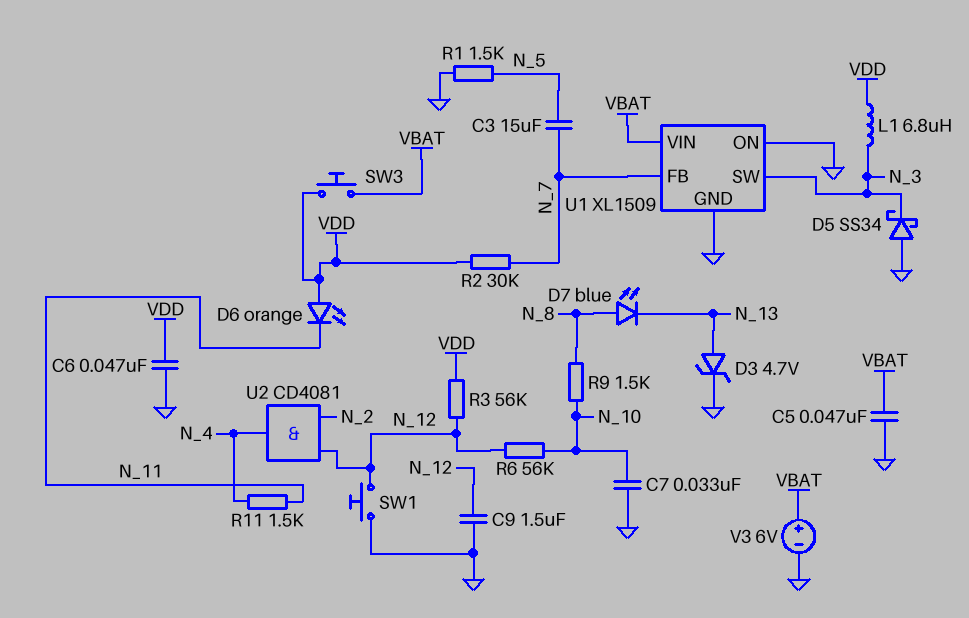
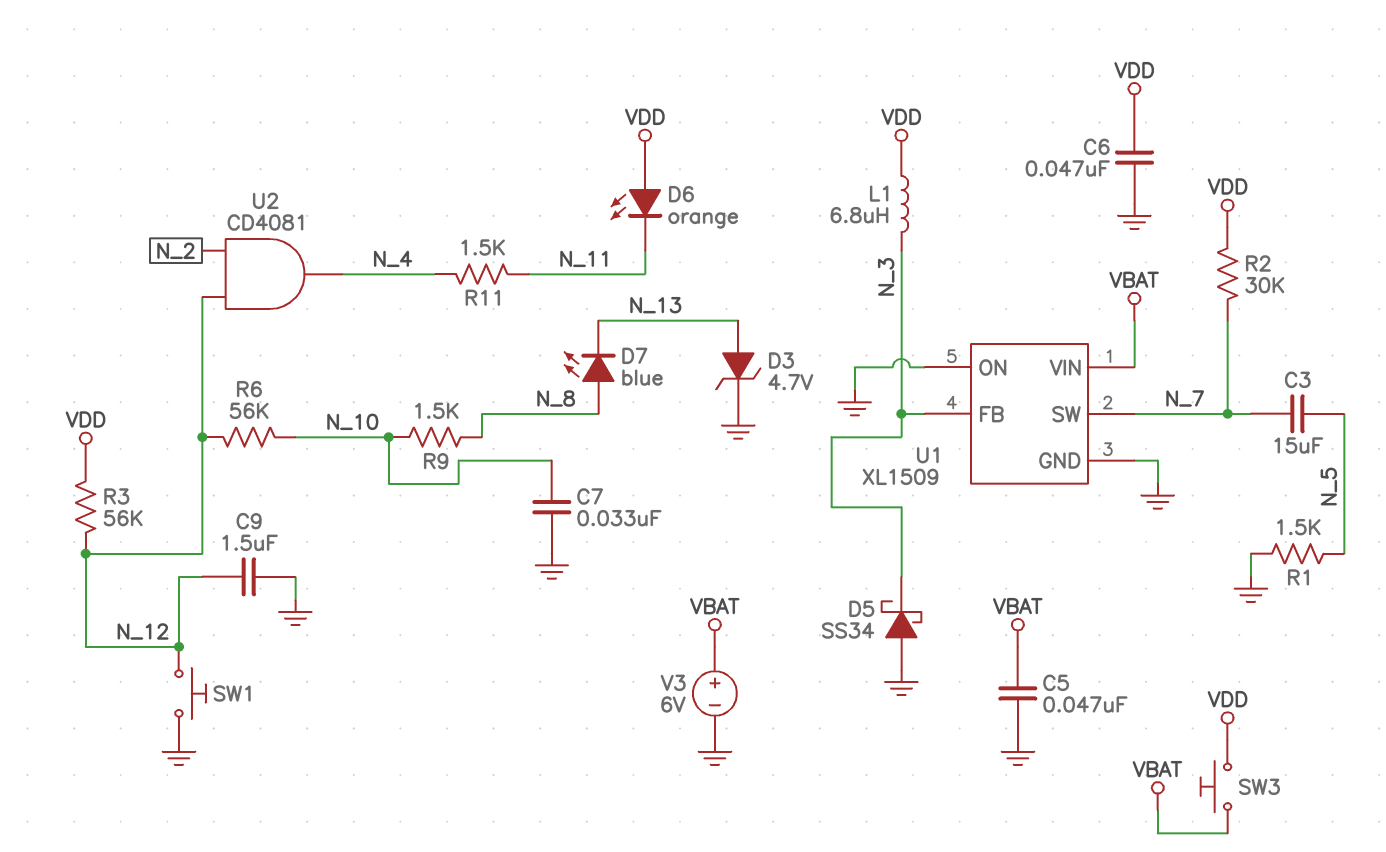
U1 pin FB: N_7 -> N_3
U1 pin SW: N_3 -> N_7

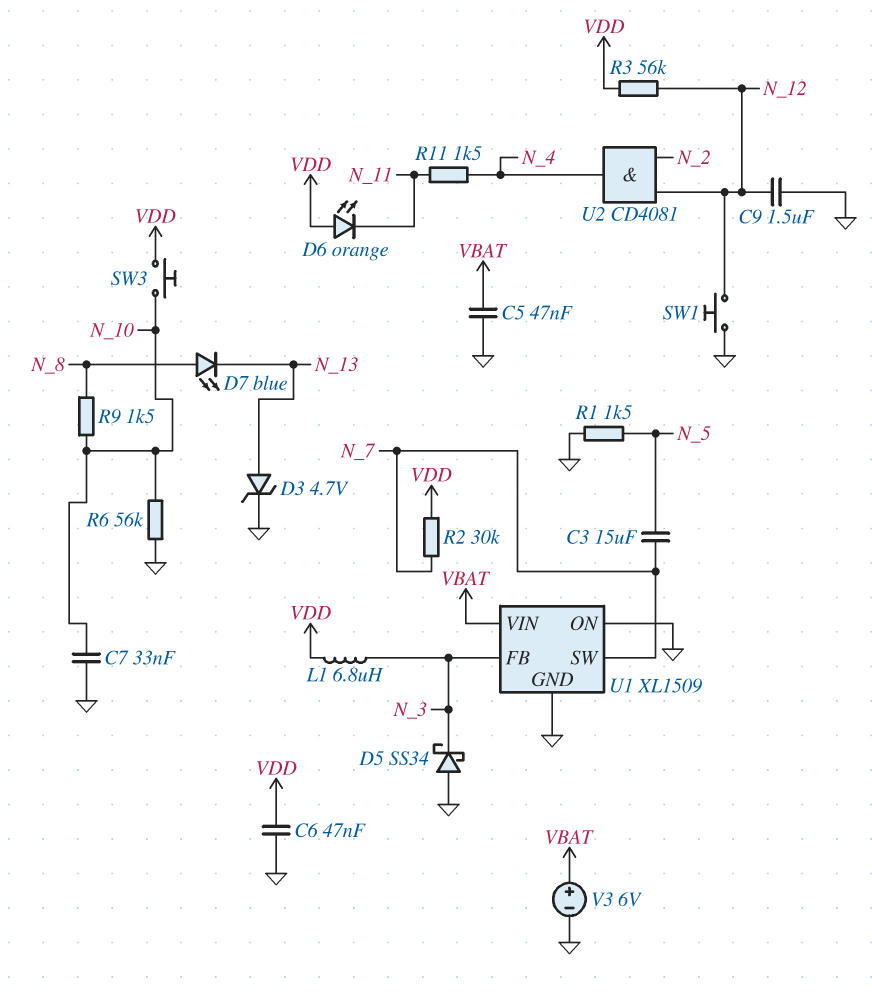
R6: 56k (N_10, N_12) -> 56k (GND, N_10)
SW3: button (VBAT, VDD) -> button (N_10, VDD)

